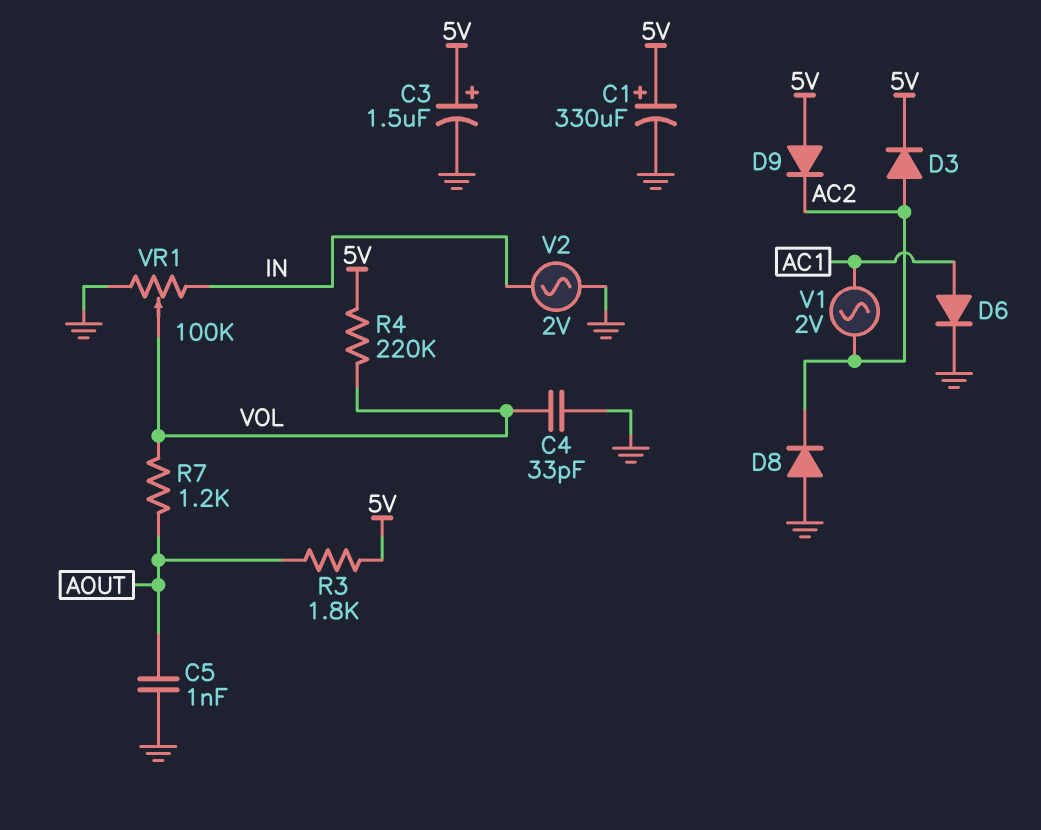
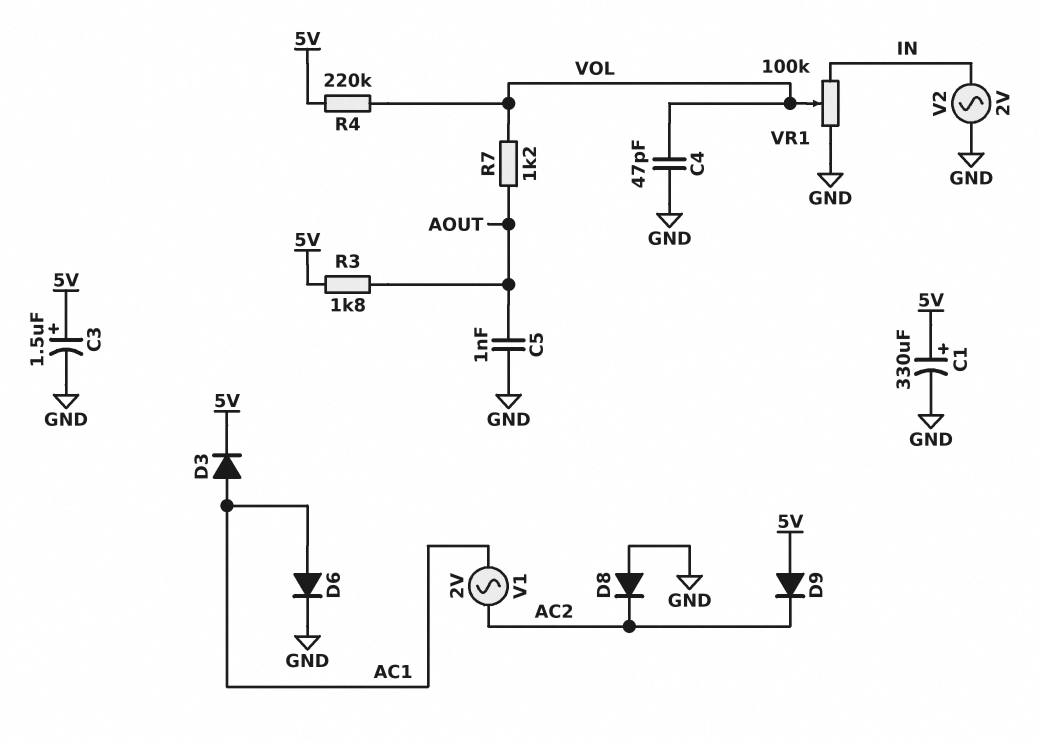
C4: 33pF (GND, VOL) -> 47pF (GND, VOL)
D3: diode (A AC2, K 5V) -> diode (A AC1, K 5V)

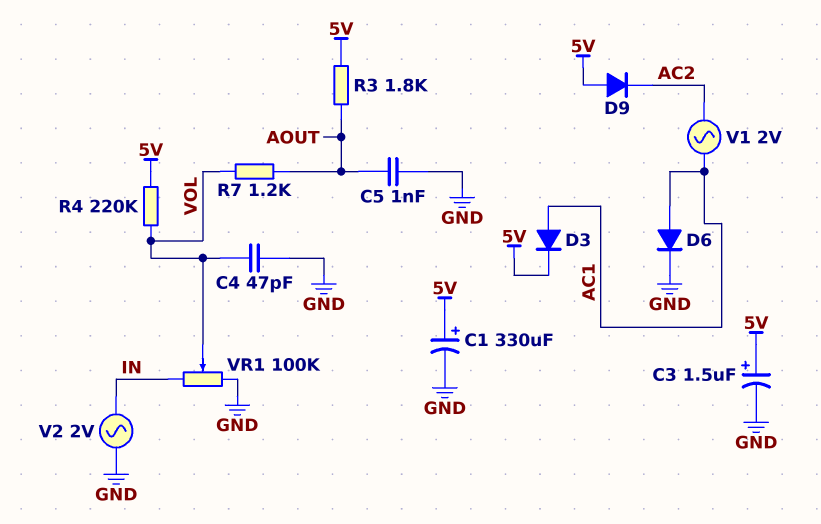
D8: diode (A GND, K AC2) -> none

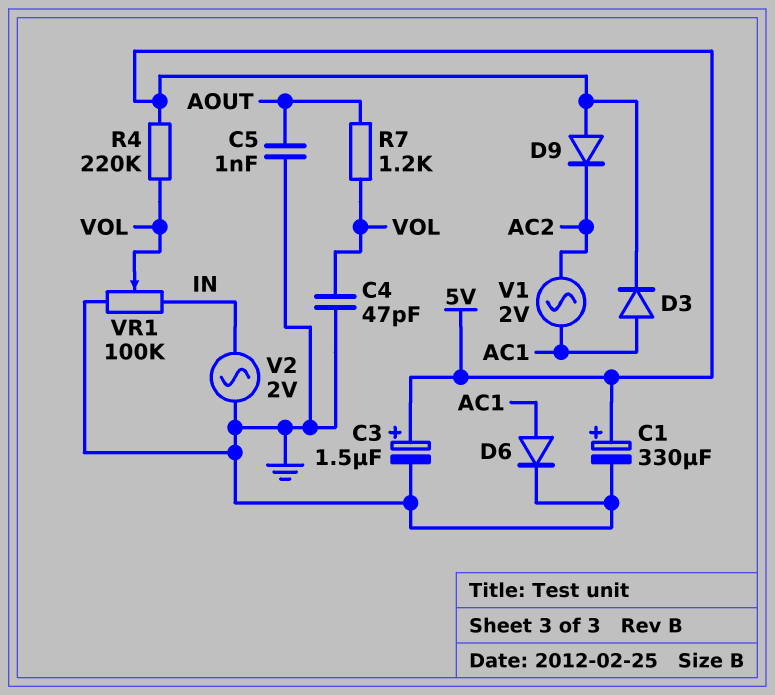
R3: 1.8k (5V, AOUT) -> none

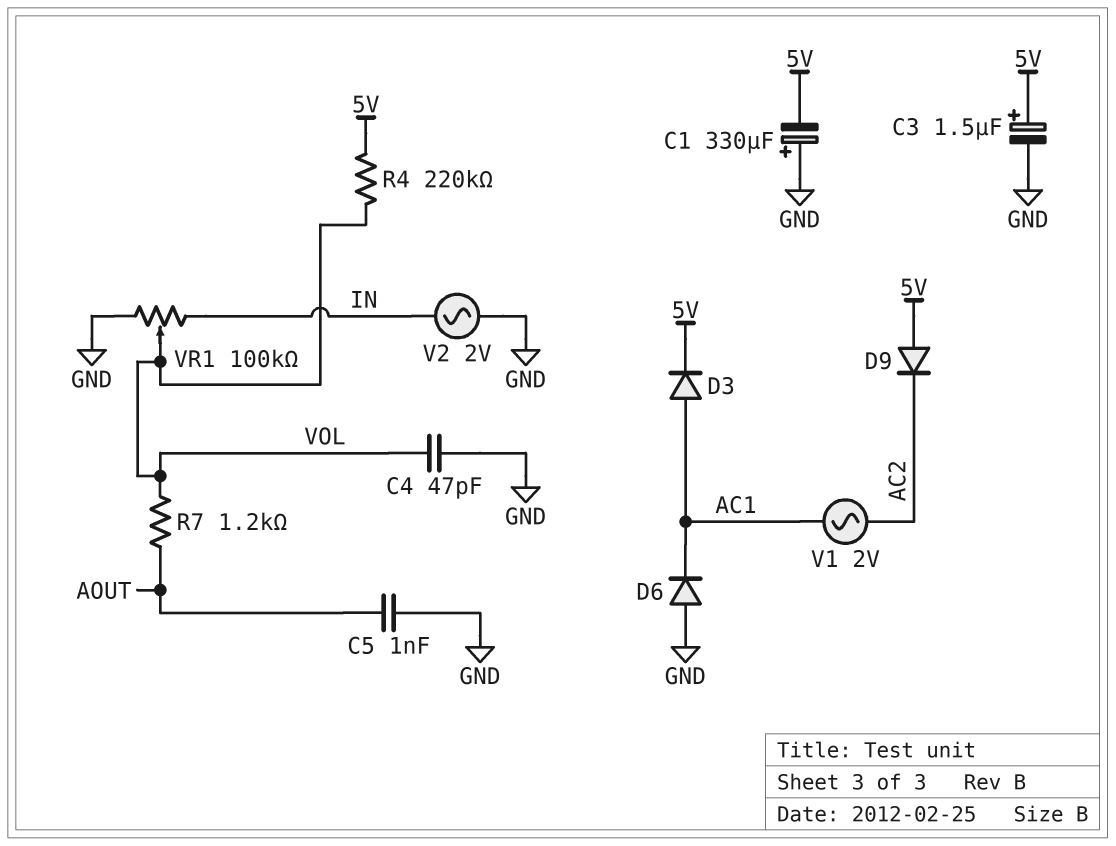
C1: 330uF (plus 5V, minus GND) -> 330uF (plus GND, minus 5V)
D6: diode (A AC1, K GND) -> diode (A GND, K AC1)

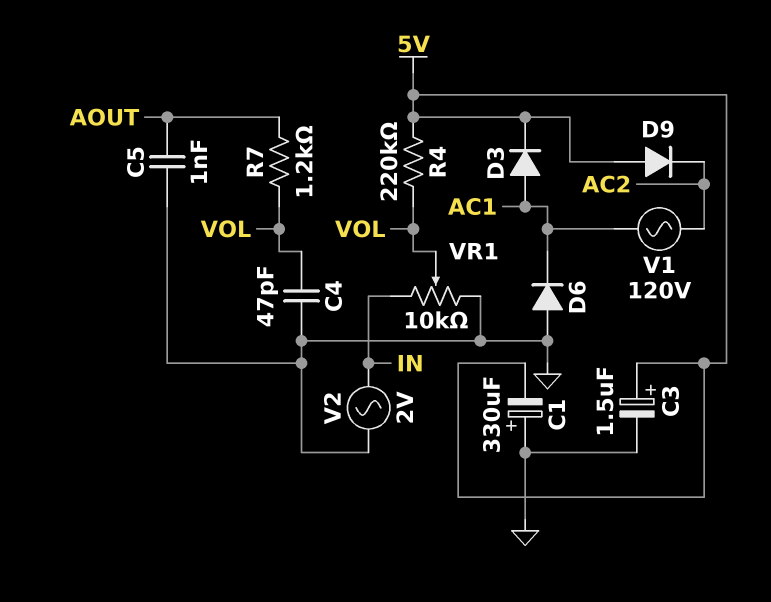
V1: AC 2V (AC1, AC2) -> AC 120V (AC1, AC2)
VR1: 100k (GND, IN, wiper VOL) -> 10k (GND, IN, wiper VOL)

